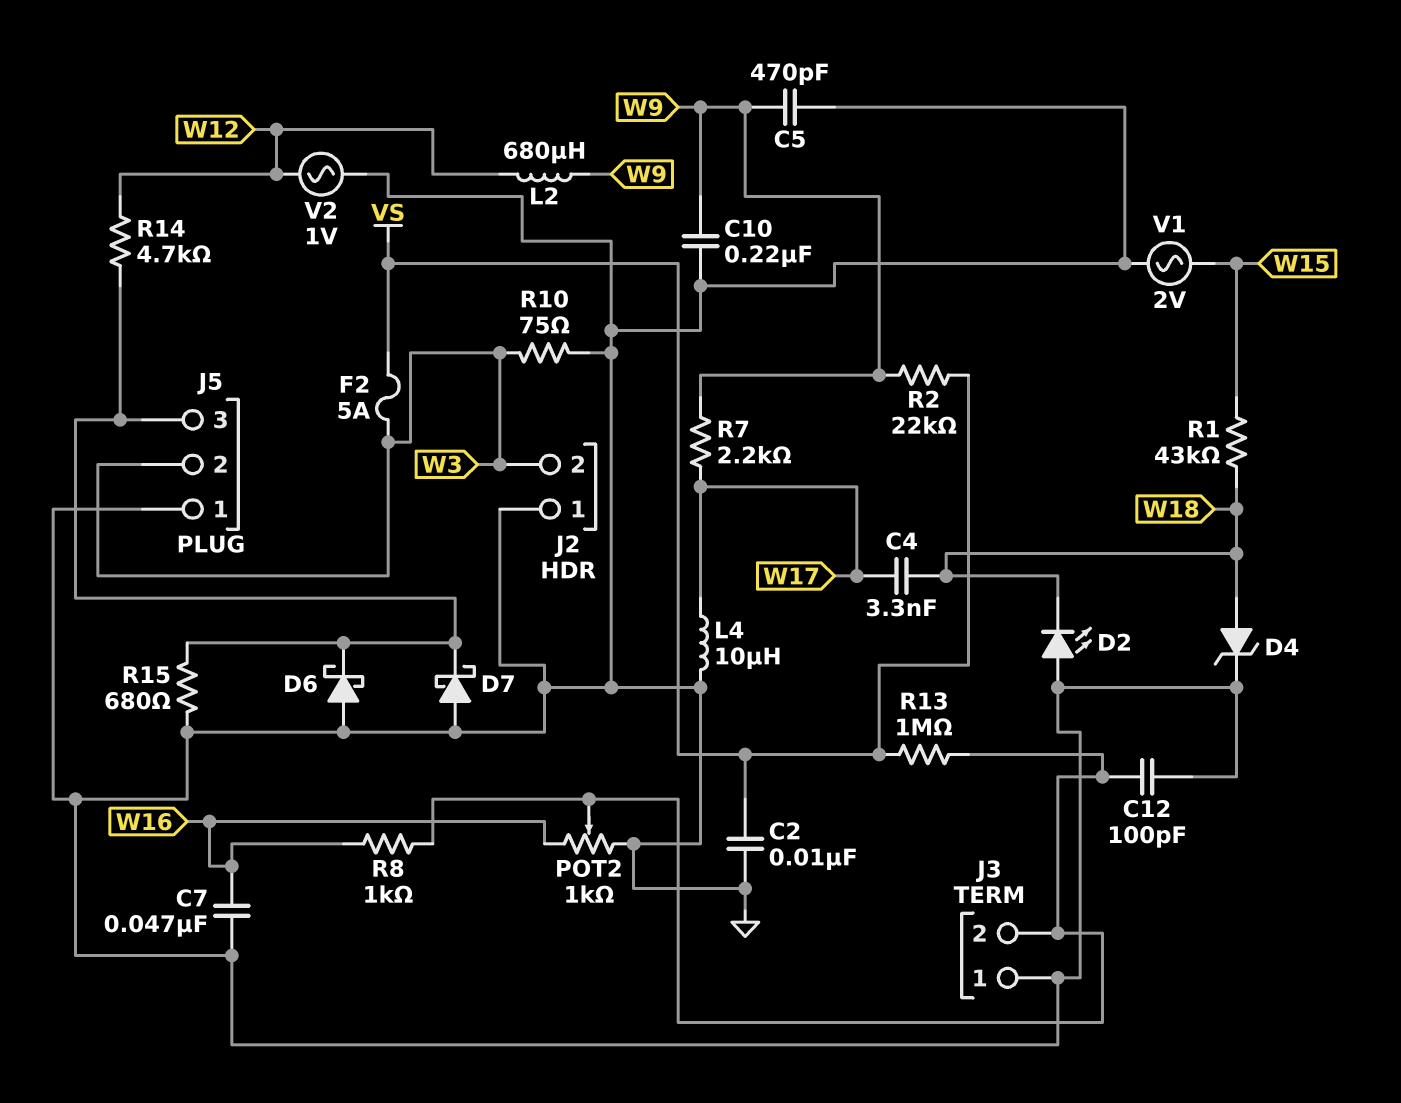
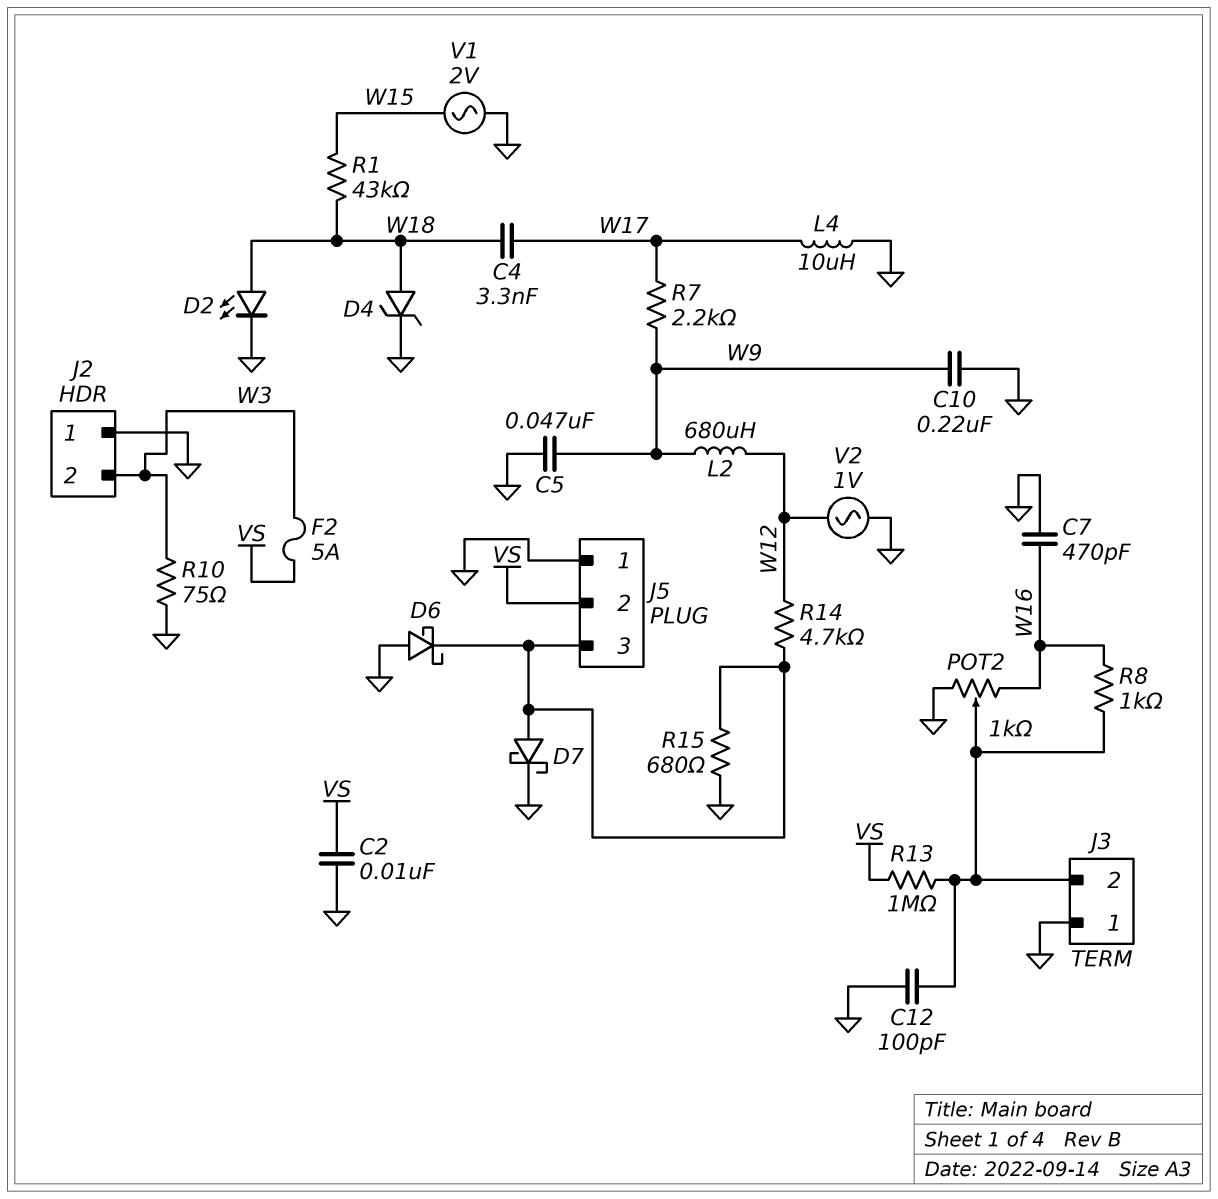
C5: 470pF (GND, W9) -> 47nF (GND, W9)
C7: 47nF (GND, W16) -> 470pF (GND, W16)
D2: LED (A GND, K W18) -> LED (A W18, K GND)
D7: schottky (A GND, K J5/3) -> schottky (A J5/3, K GND)
J5 pin 2: W3 -> VS
R2: 22k (VS, W9) -> none

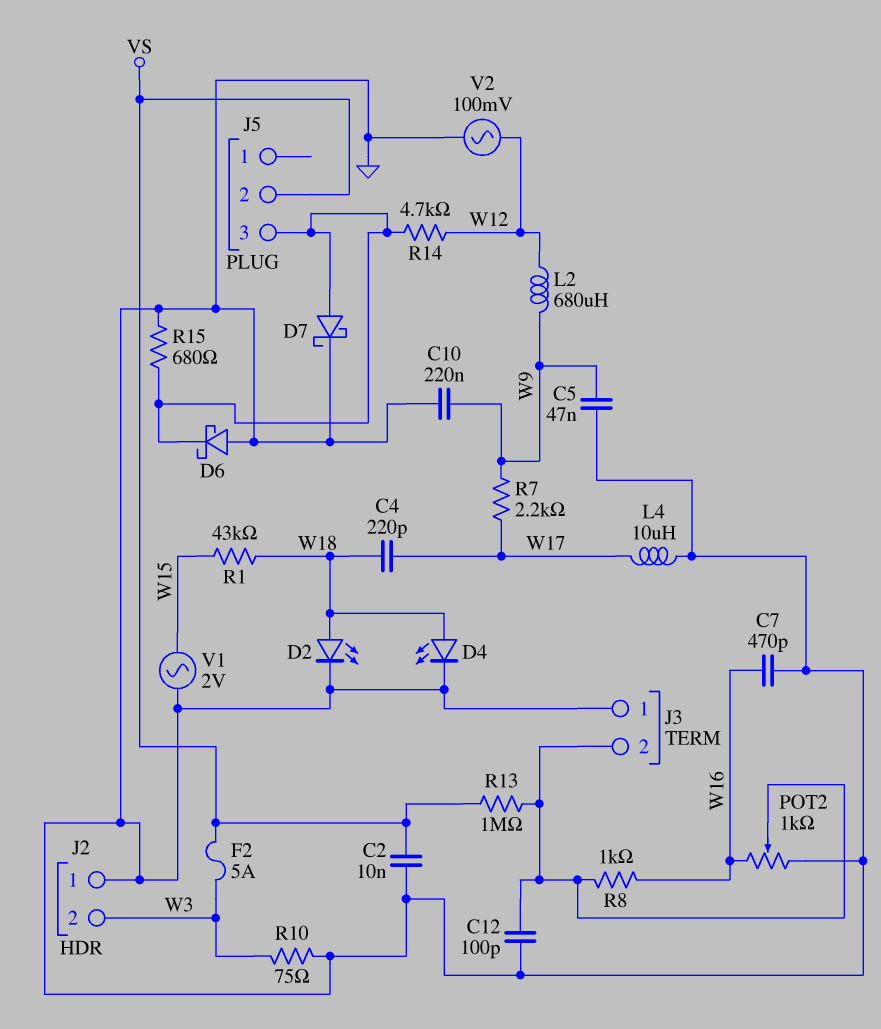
C4: 3.3nF (W17, W18) -> 220pF (W17, W18)
D4: zener (A W18, K GND) -> LED (A W18, K GND)
J5 pin 1: GND -> none
V2: AC 1V (GND, W12) -> AC 100mV (GND, W12)

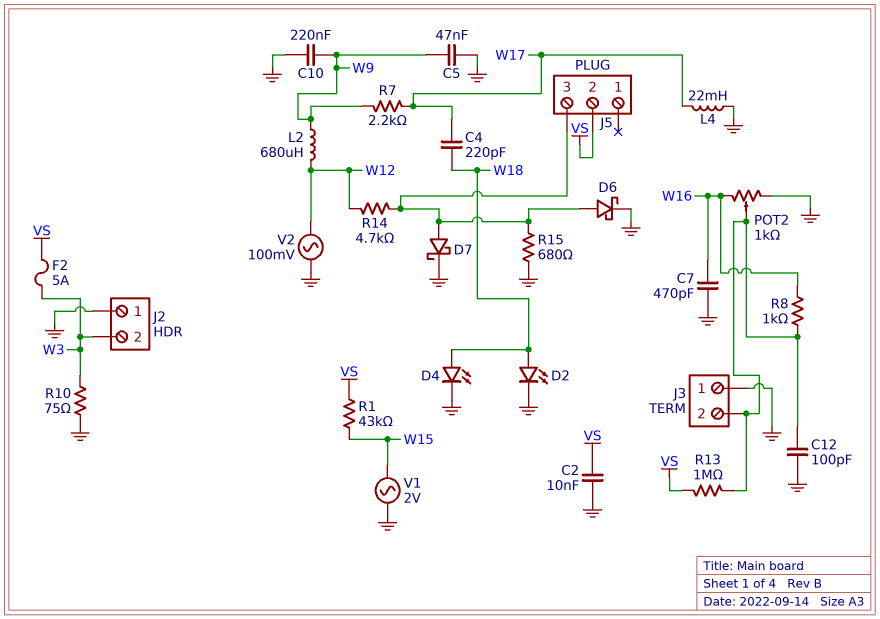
D6: schottky (A GND, K J5/3) -> schottky (A J5/3, K GND)
L4: 10uH (GND, W17) -> 22mH (GND, W17)
R1: 43k (W15, W18) -> 43k (VS, W15)

